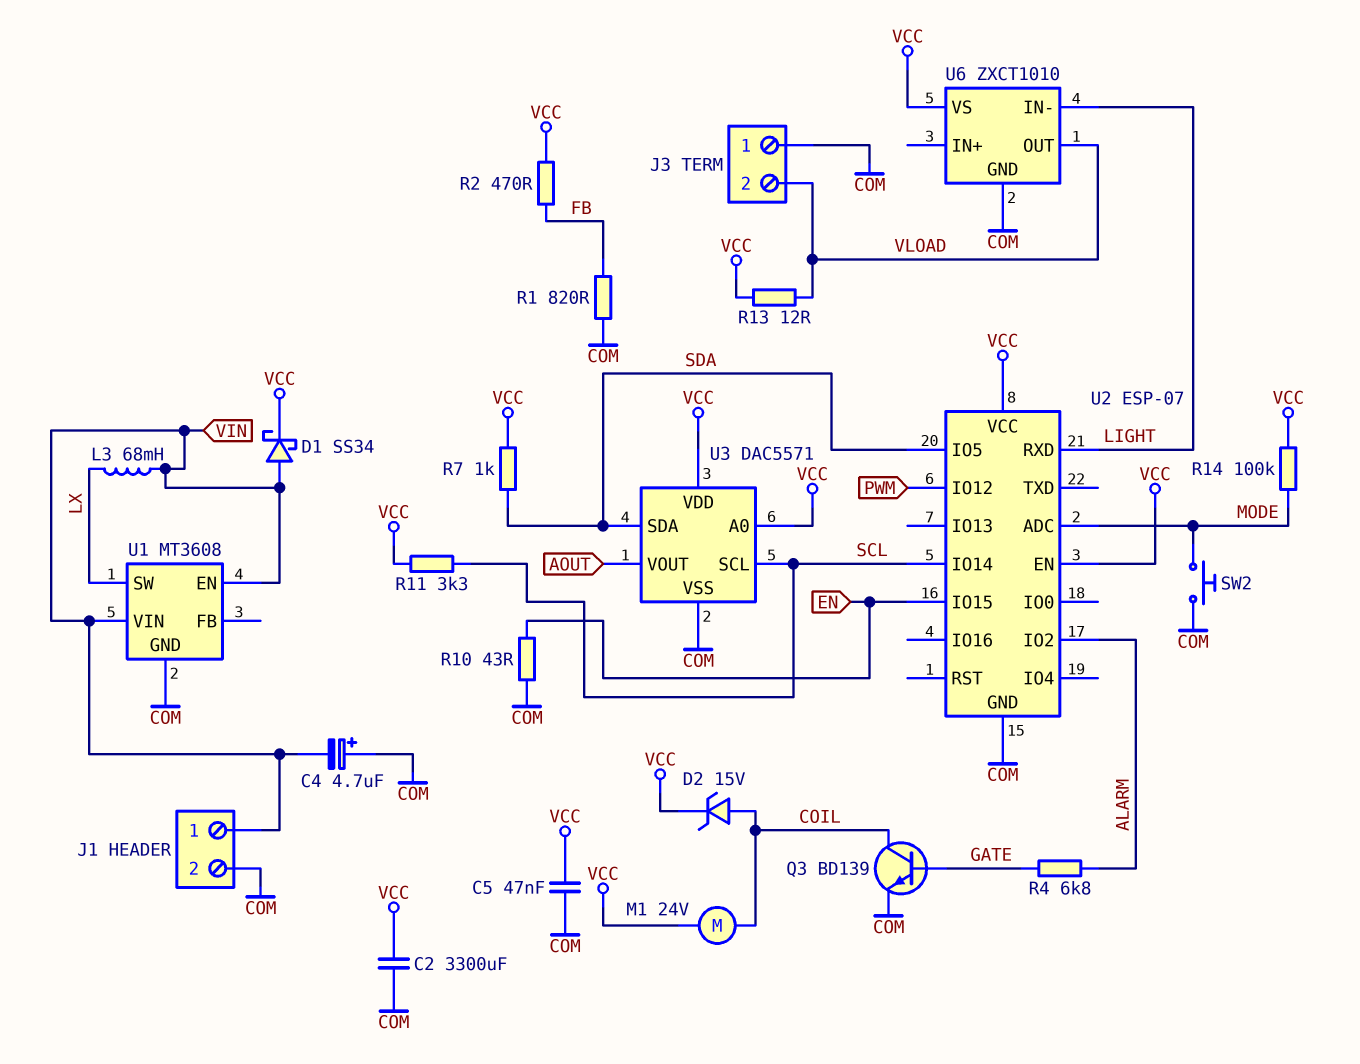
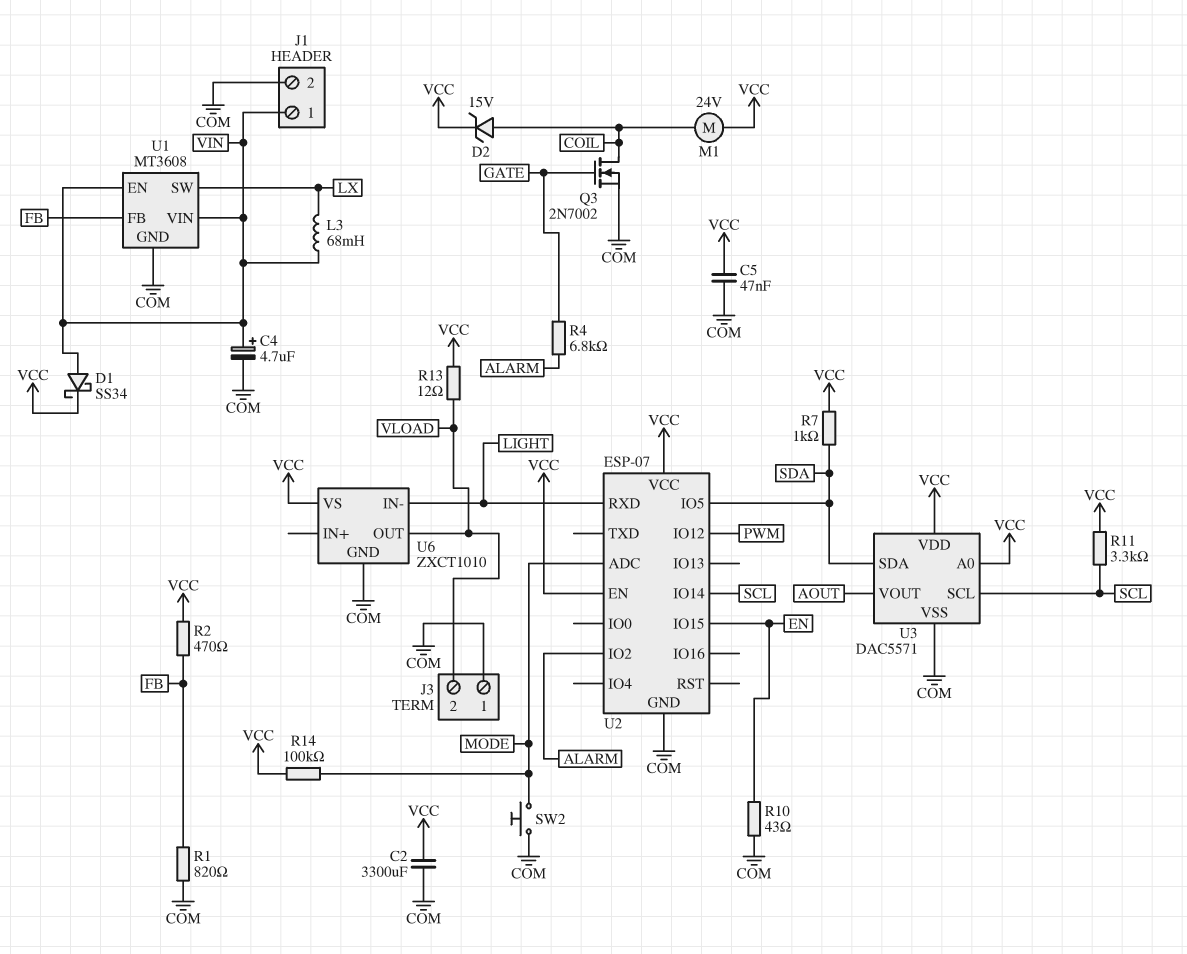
C4: 4.7uF (plus COM, minus VIN) -> 4.7uF (plus VIN, minus COM)
Q3: NPN BD139 (B GATE, C COIL, E COM) -> NMOS 2N7002 (G GATE, D COIL, S COM)
U1 pin FB: none -> FB

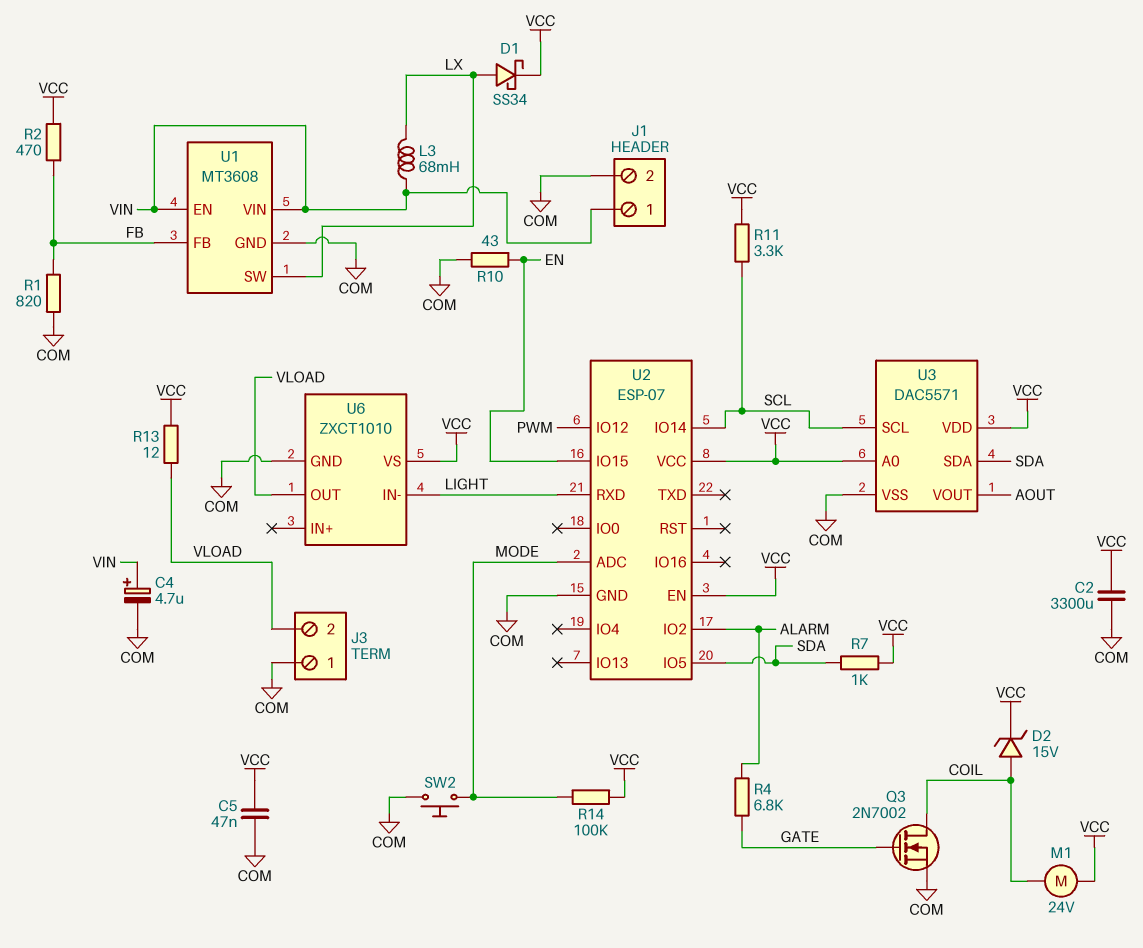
D1: schottky SS34 (A VIN, K VCC) -> schottky SS34 (A LX, K VCC)

